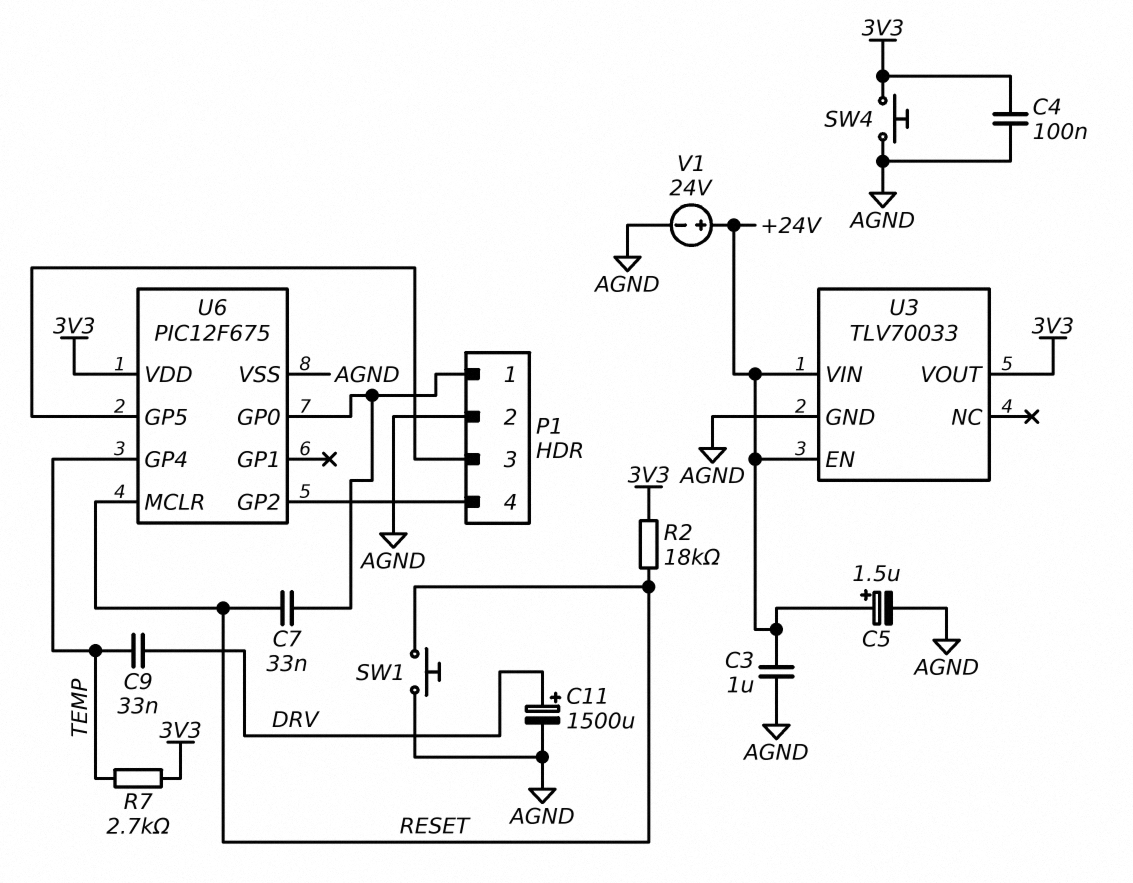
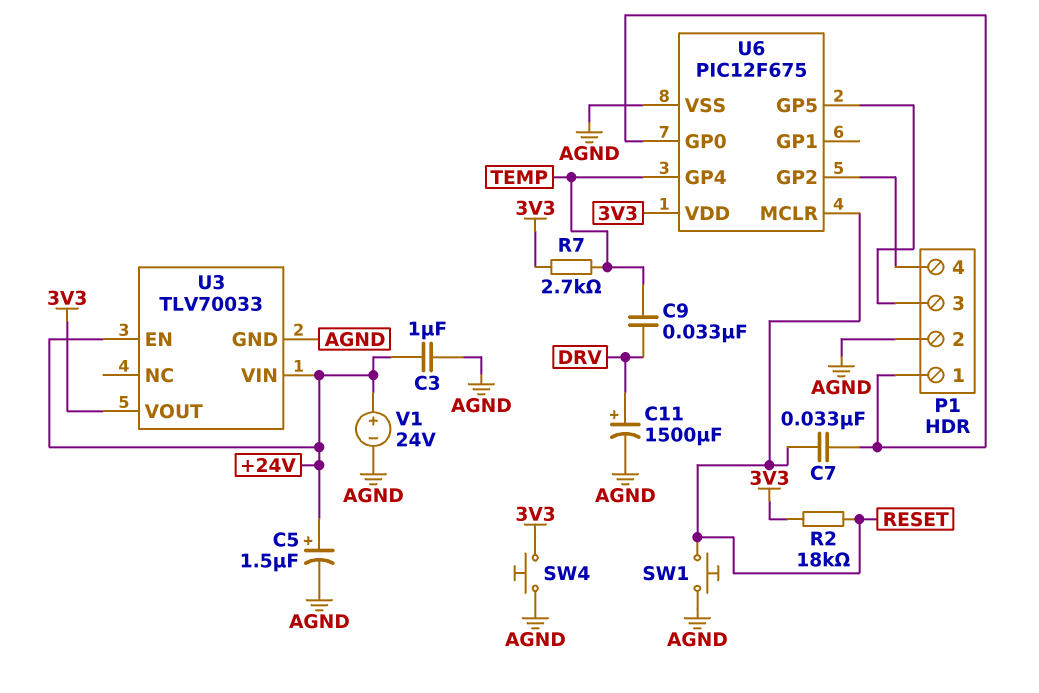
C4: 100nF (3V3, AGND) -> none

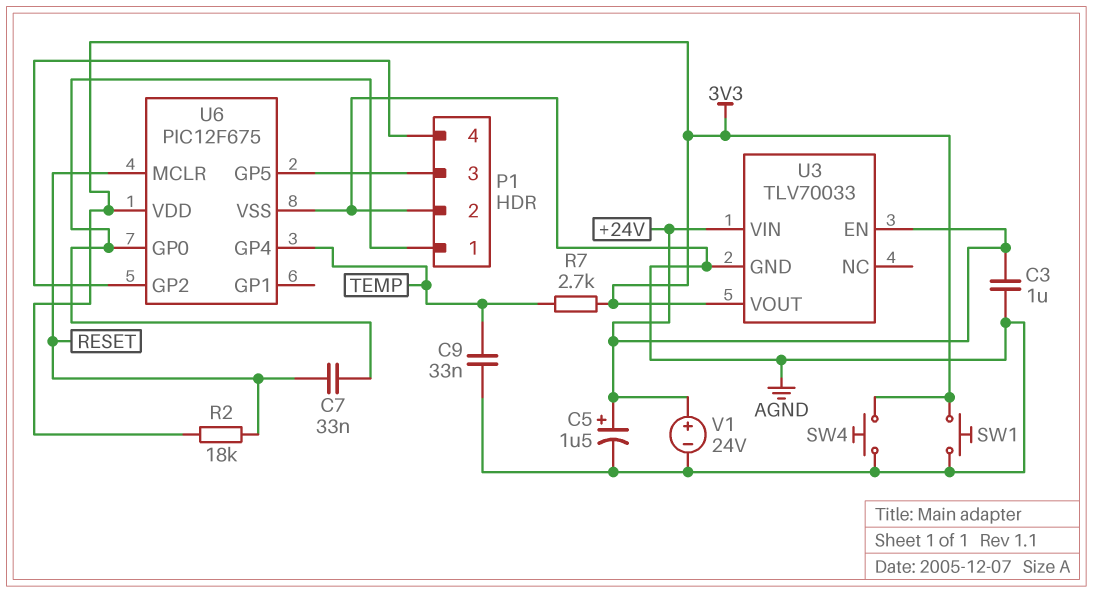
C9: 33nF (DRV, TEMP) -> 33nF (AGND, TEMP)
C11: 1500uF (plus DRV, minus AGND) -> none
SW1: button (AGND, RESET) -> button (3V3, AGND)

